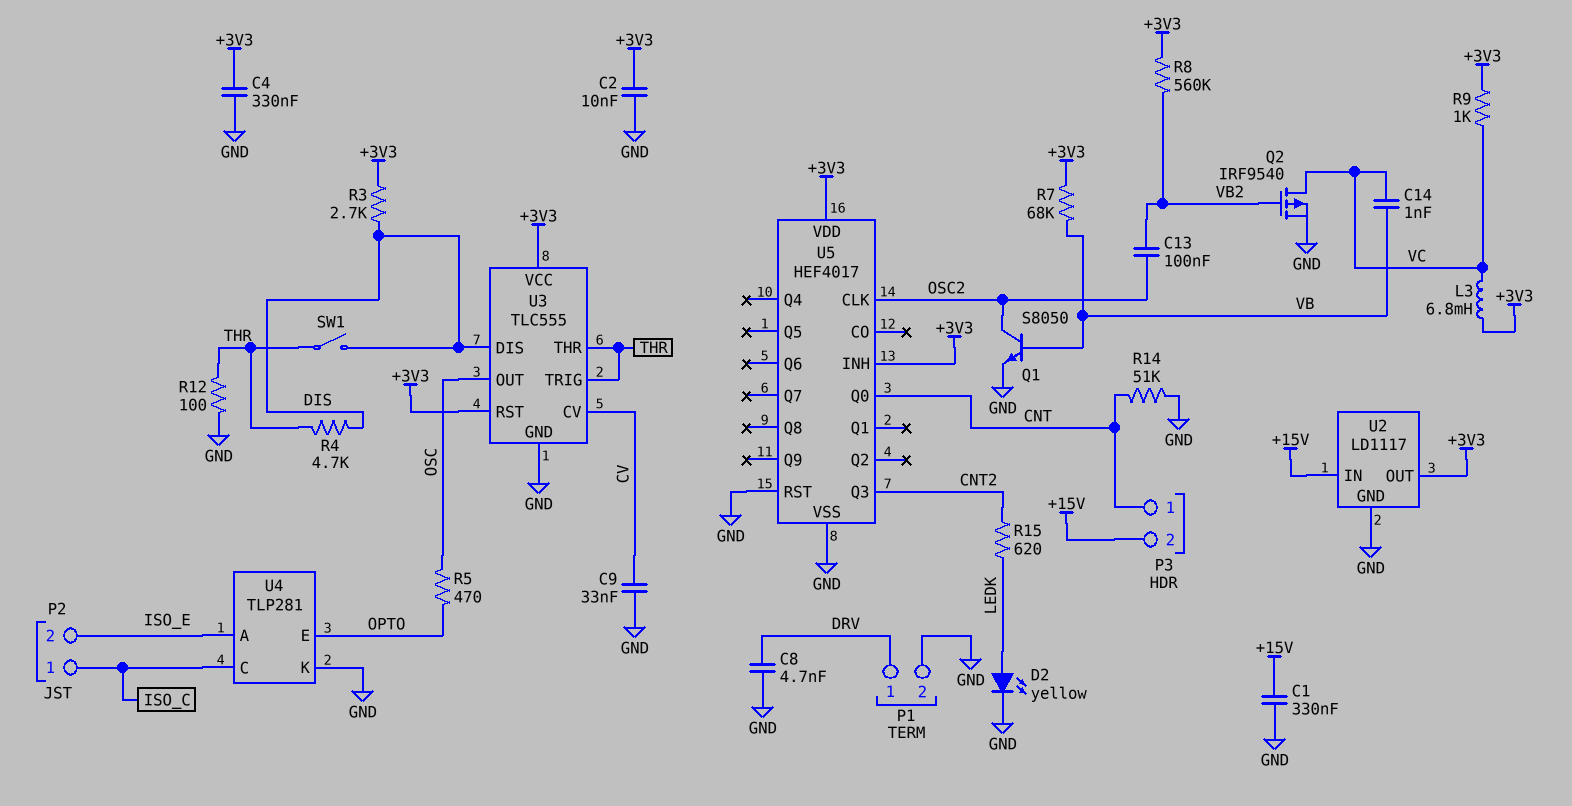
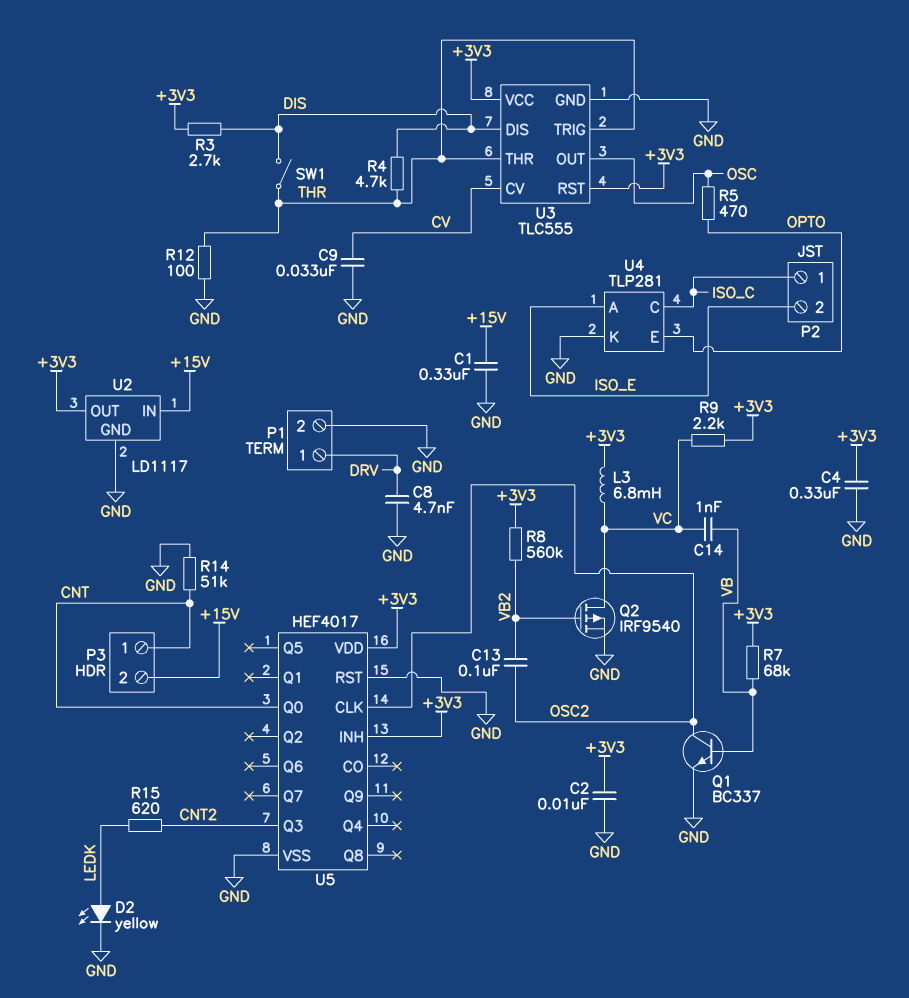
Q1: NPN S8050 (B VB, C OSC2, E GND) -> NPN BC337 (B VB, C OSC2, E GND)
R9: 1k (+3V3, VC) -> 2.2k (+3V3, VC)

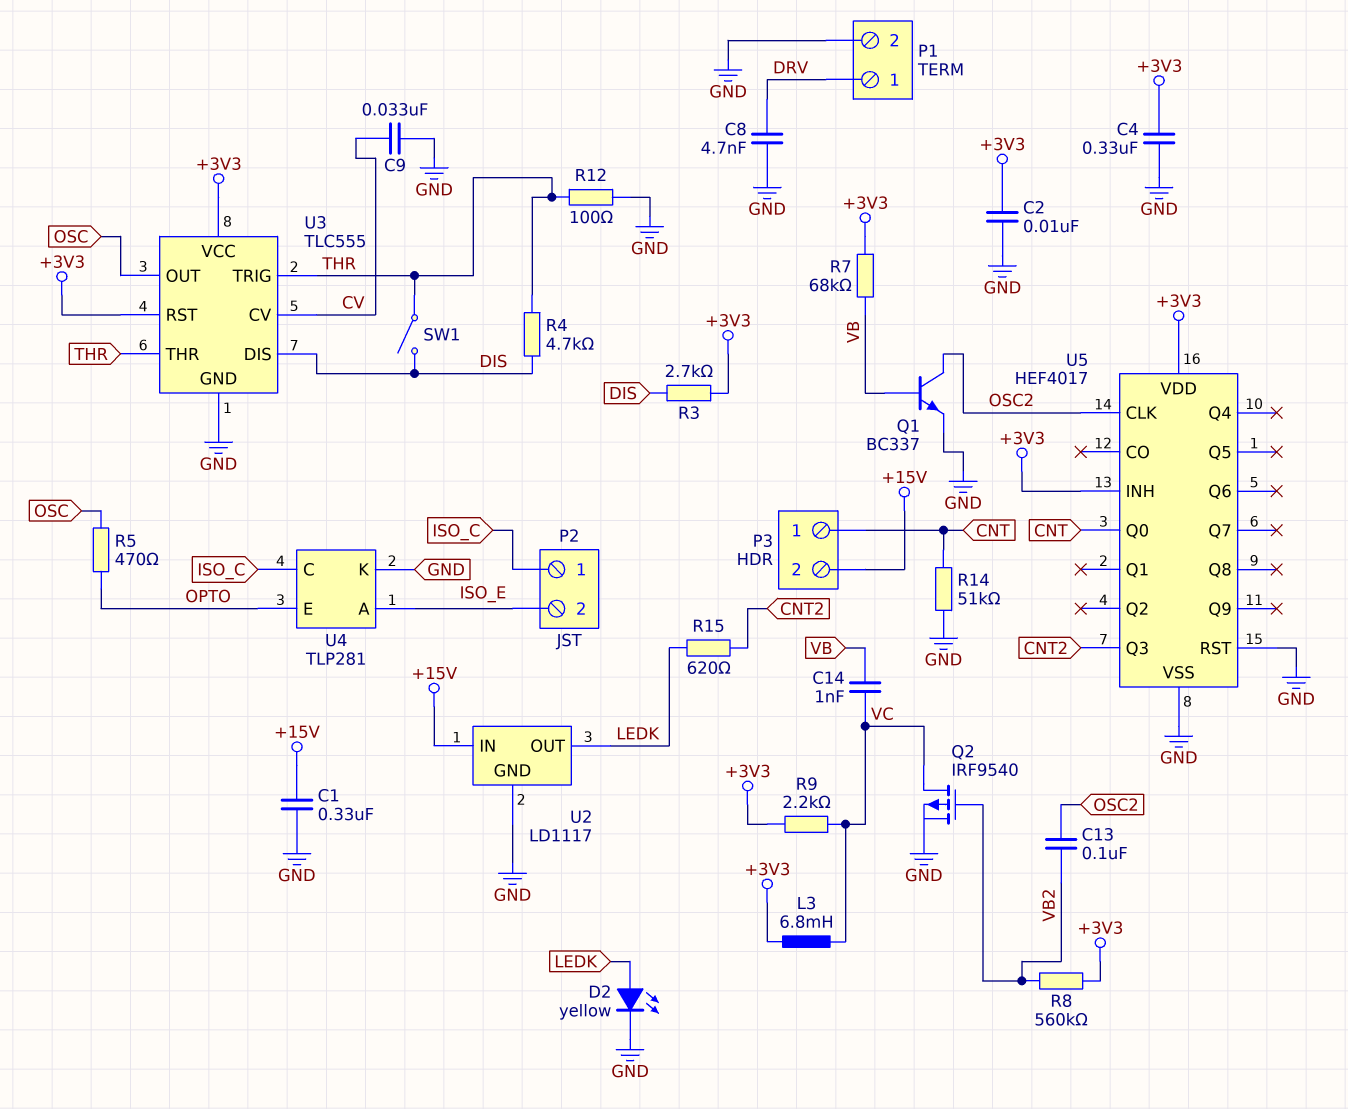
U2 pin OUT: +3V3 -> LEDK

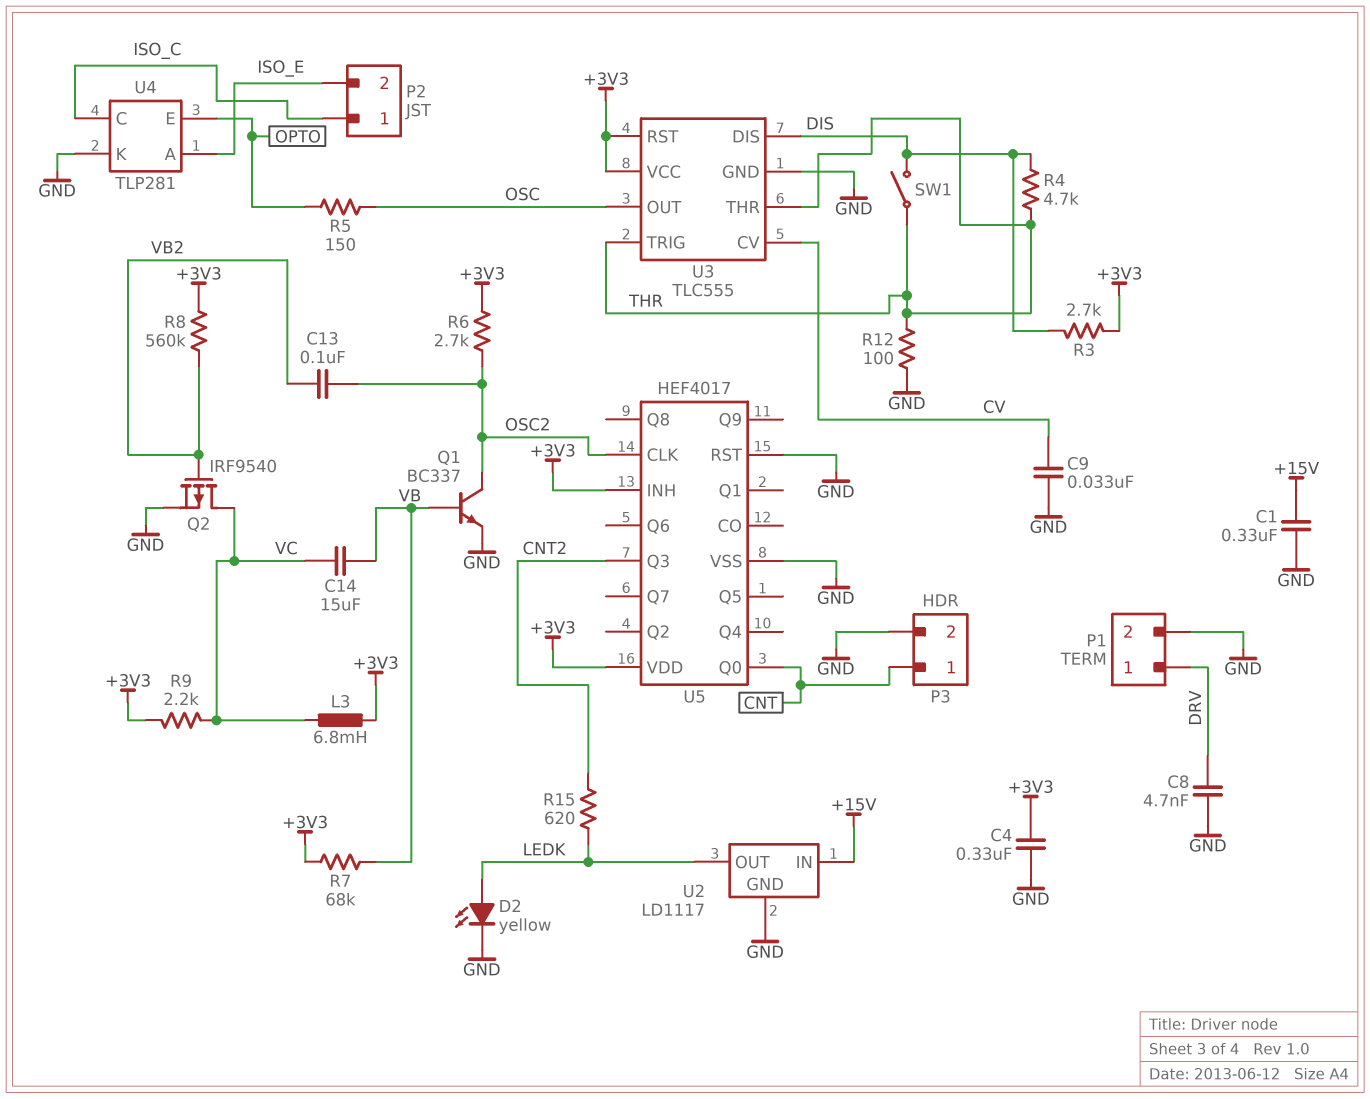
C2: 10nF (+3V3, GND) -> none
C14: 1nF (VB, VC) -> 15uF (VB, VC)
P3 pin 2: +15V -> GND
R5: 470 (OPTO, OSC) -> 150 (OPTO, OSC)
R6: none -> 2.7k (+3V3, OSC2)
R14: 51k (CNT, GND) -> none

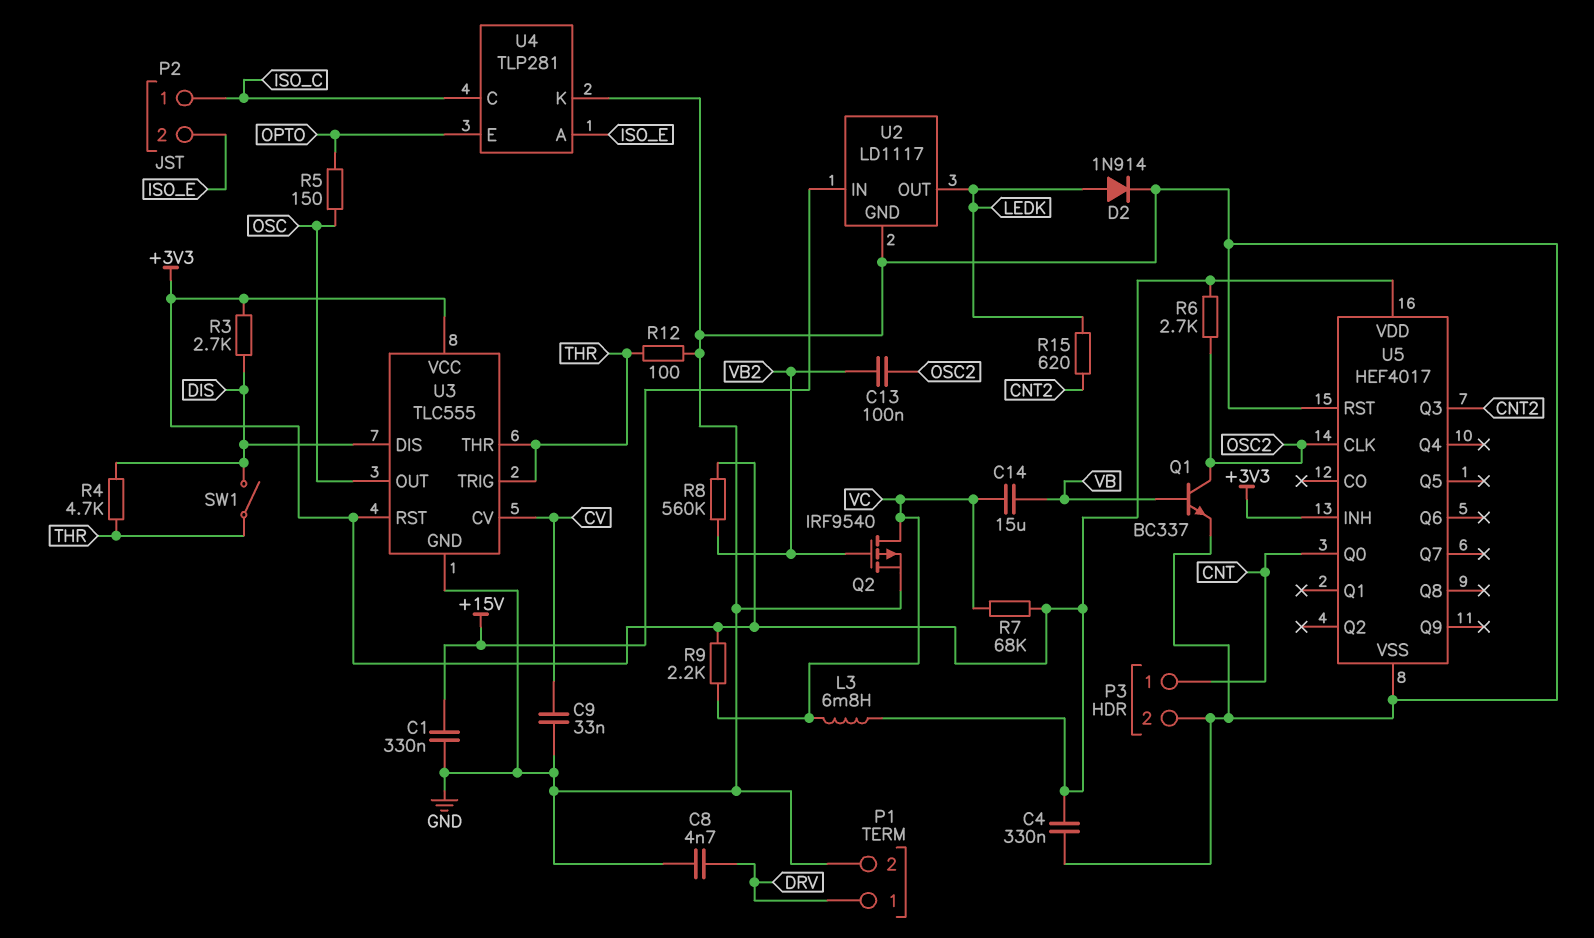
D2: LED yellow (A LEDK, K GND) -> diode 1N914 (A LEDK, K GND)
R7: 68k (+3V3, VB) -> 68k (+3V3, VC)

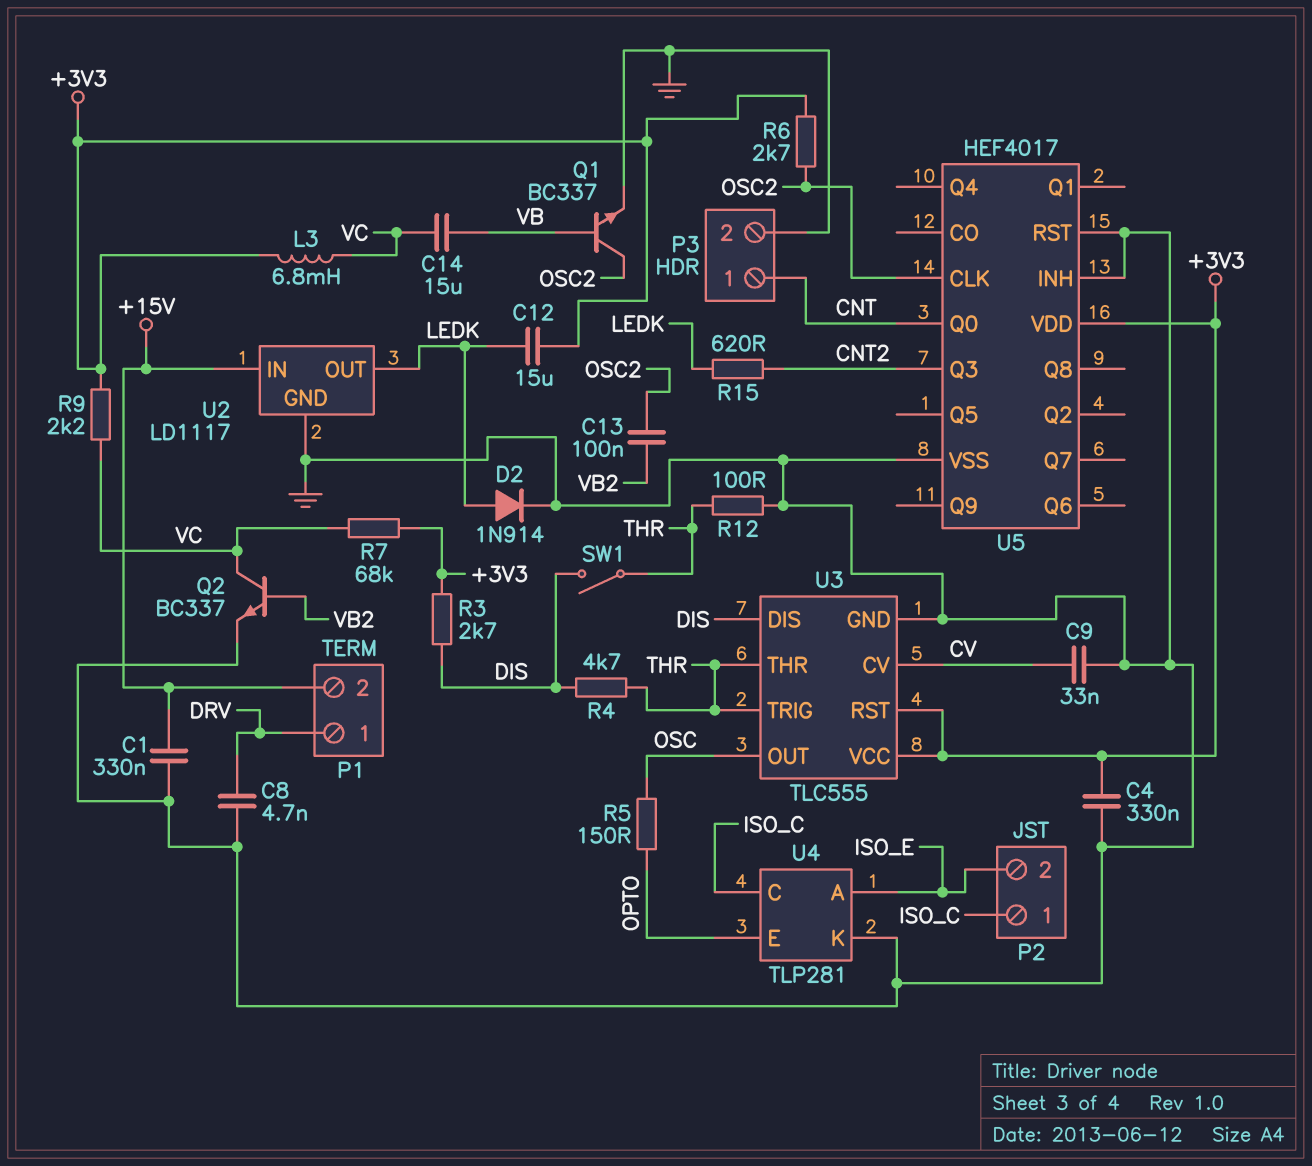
C12: none -> 15uF (+3V3, LEDK)
P1 pin 2: GND -> +15V
Q2: PMOS IRF9540 (G VB2, D VC, S GND) -> NPN BC337 (B VB2, C VC, E GND)
R8: 560k (+3V3, VB2) -> none
U5 pin INH: +3V3 -> GND

